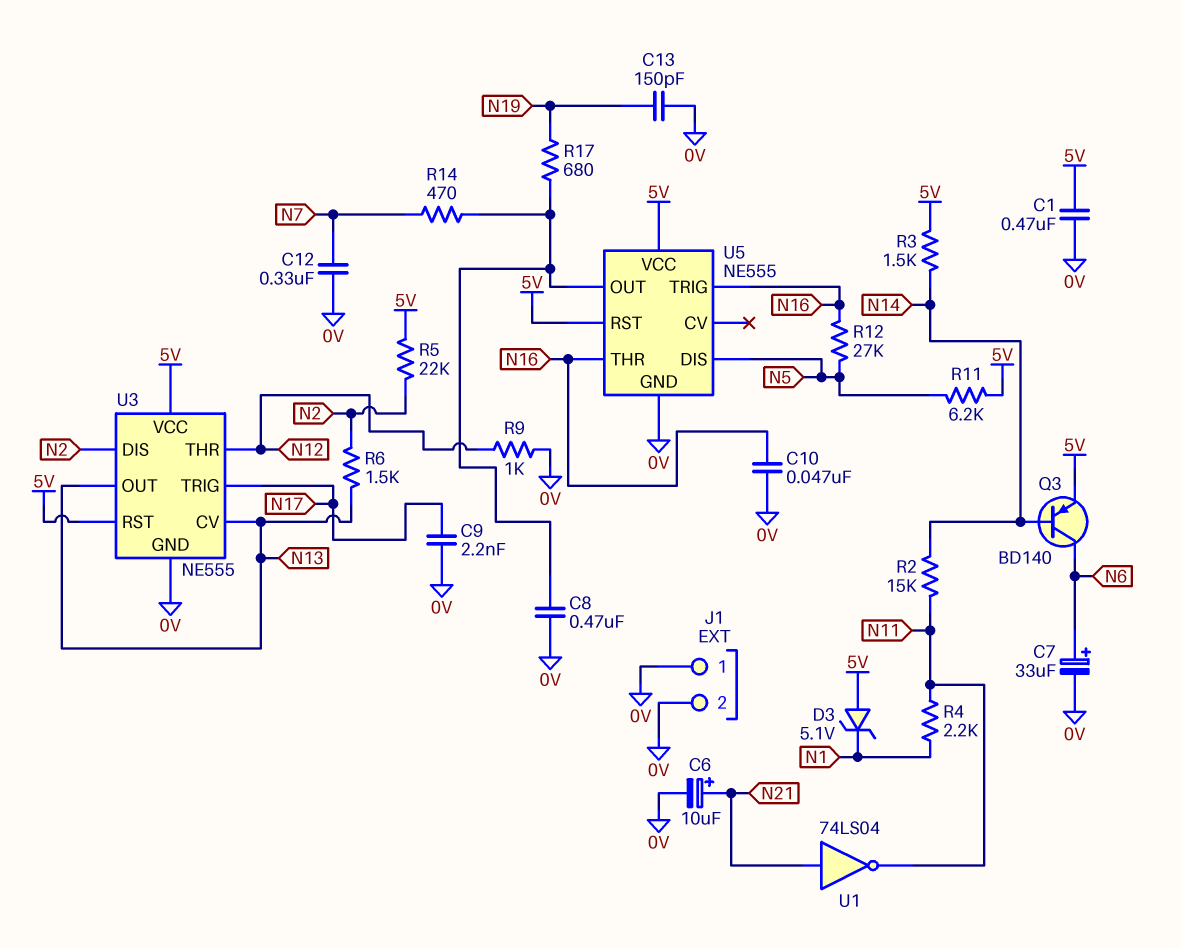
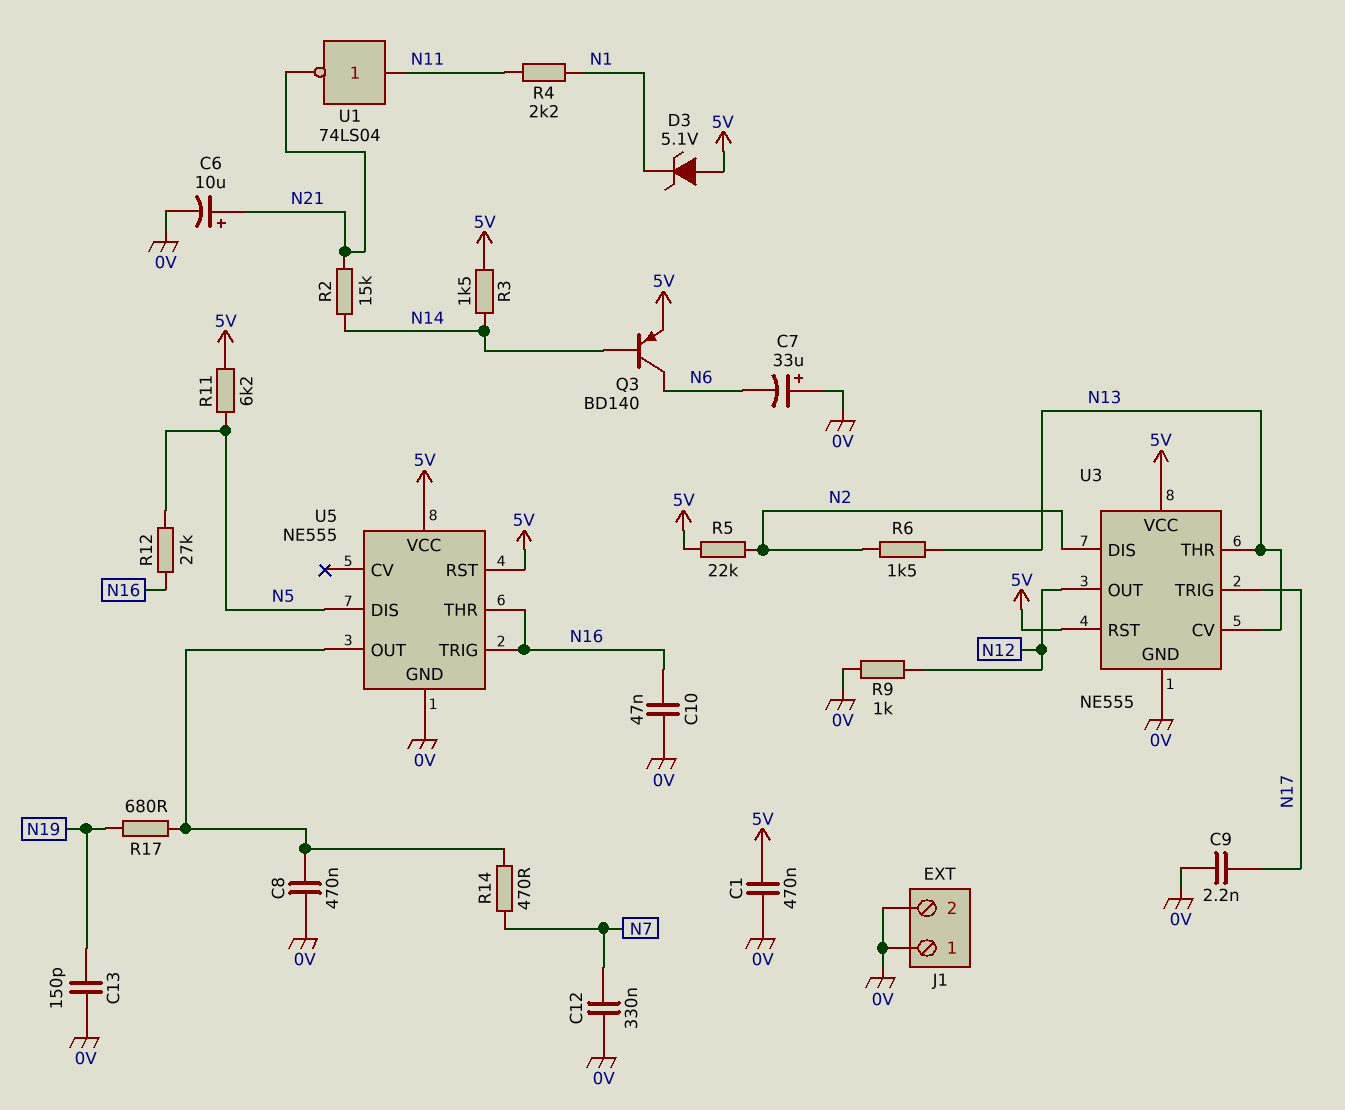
C7: 33uF (plus N6, minus 0V) -> 33uF (plus 0V, minus N6)
R2: 15k (N11, N14) -> 15k (N14, N21)
U1: NOT 74LS04 (in N21, out N11) -> NOT 74LS04 (in N11, out N21)
U3 pin OUT: N13 -> N12
U3 pin THR: N12 -> N13

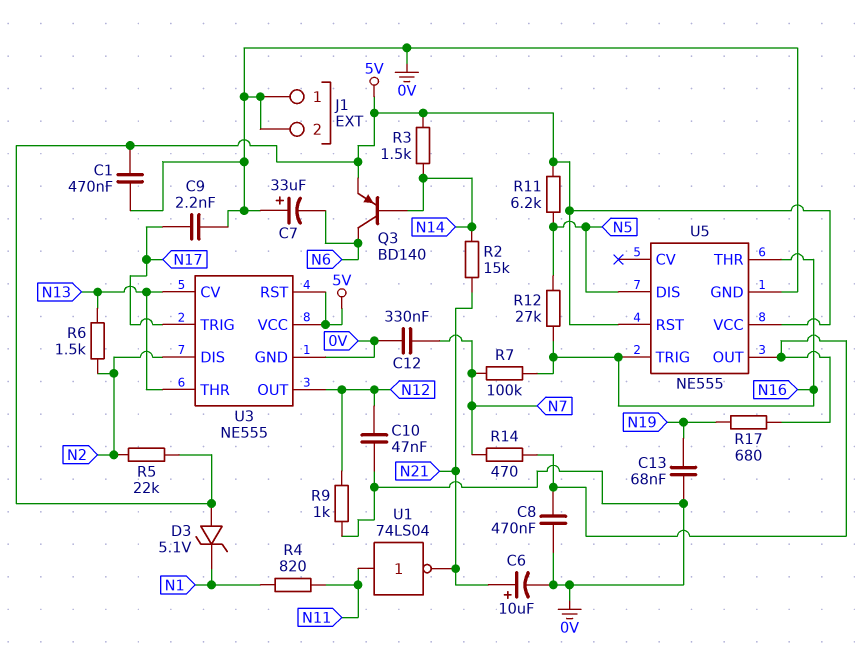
C10: 47nF (0V, N16) -> 47nF (0V, N12)
C13: 150pF (0V, N19) -> 68nF (0V, N19)
R4: 2.2k (N1, N11) -> 820 (N1, N11)
R7: none -> 100k (N7, N16)

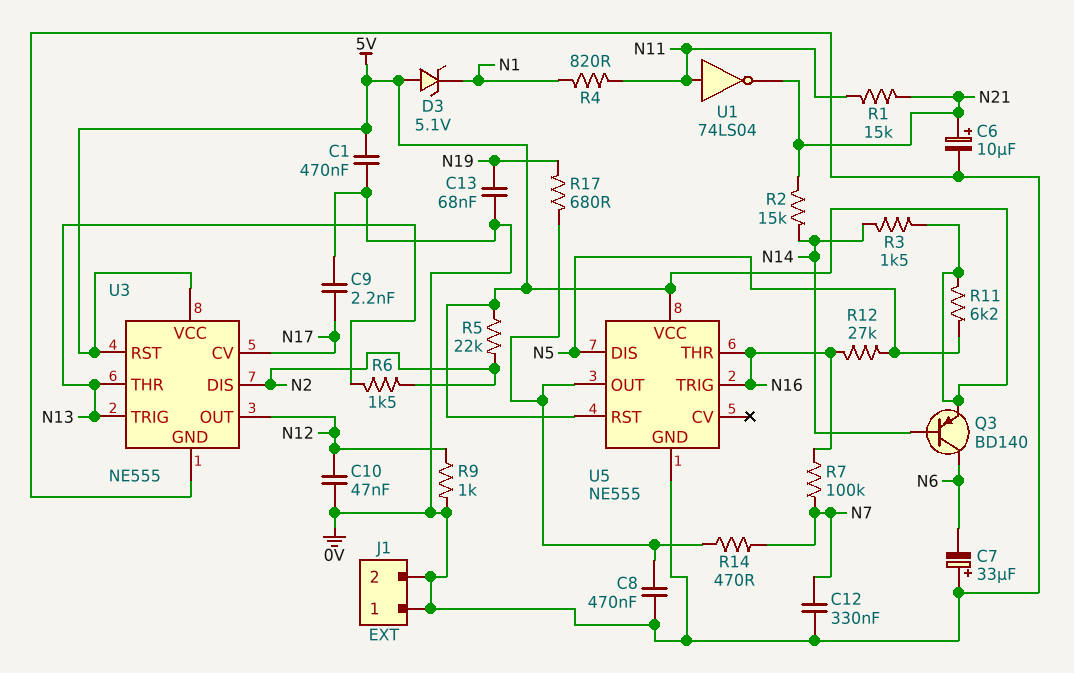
R1: none -> 15k (N11, N21)
U3 pin CV: N13 -> N17
U3 pin TRIG: N17 -> N13

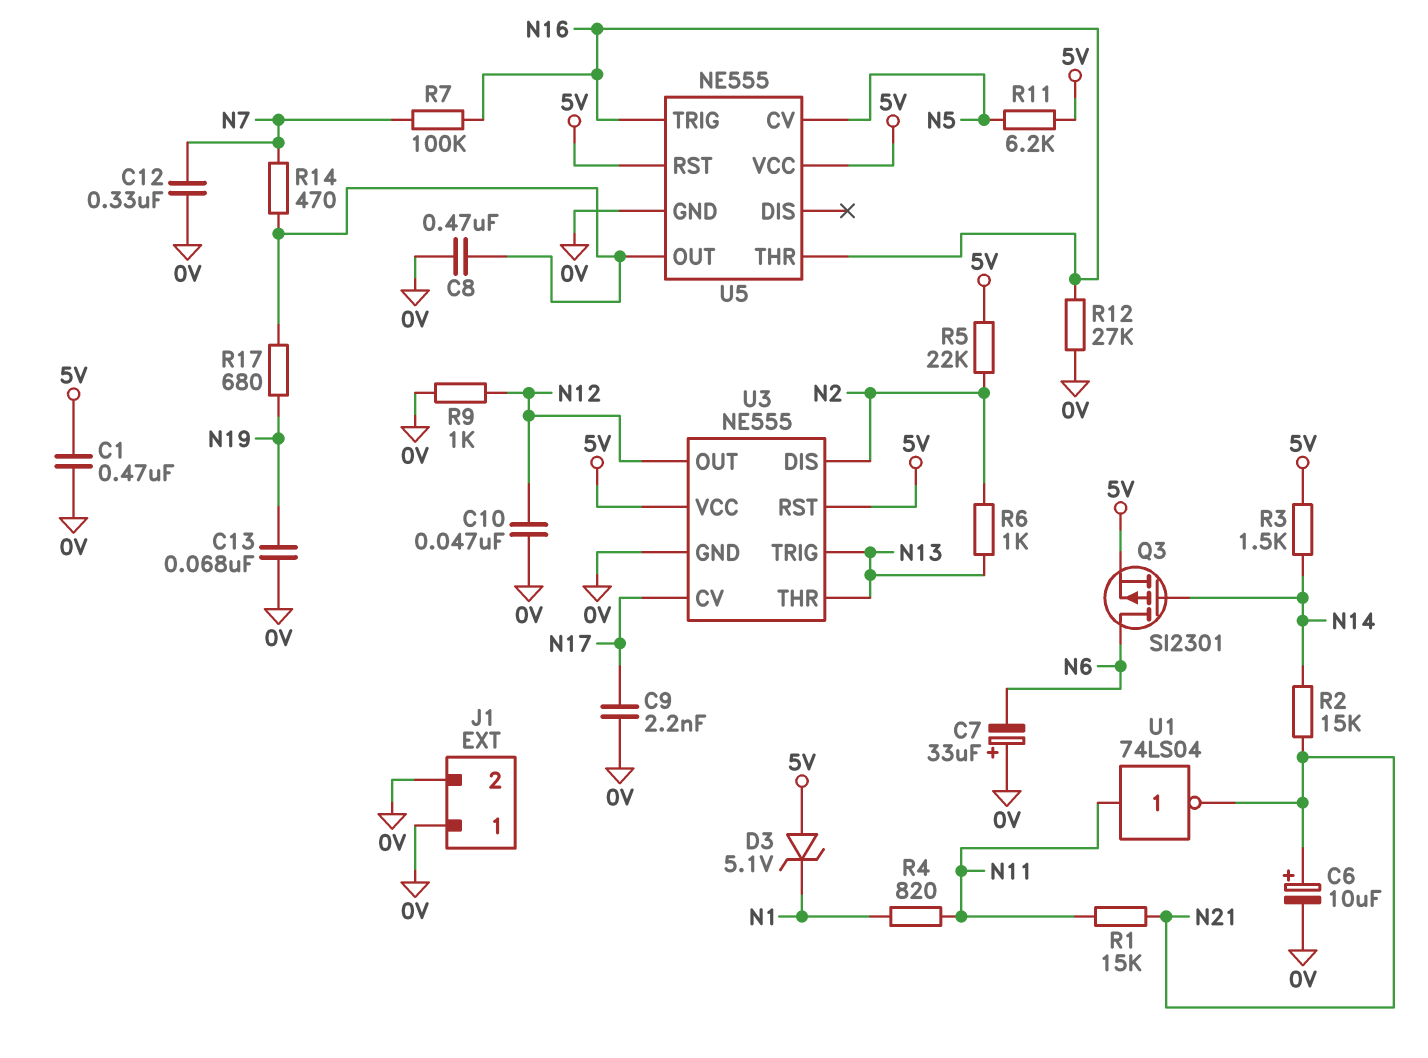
Q3: PNP BD140 (B N14, C N6, E 5V) -> PMOS SI2301 (G N14, D N6, S 5V)
R6: 1.5k (N2, N13) -> 1k (N2, N13)
R12: 27k (N5, N16) -> 27k (0V, N16)
U5 pin CV: none -> N5
U5 pin DIS: N5 -> none

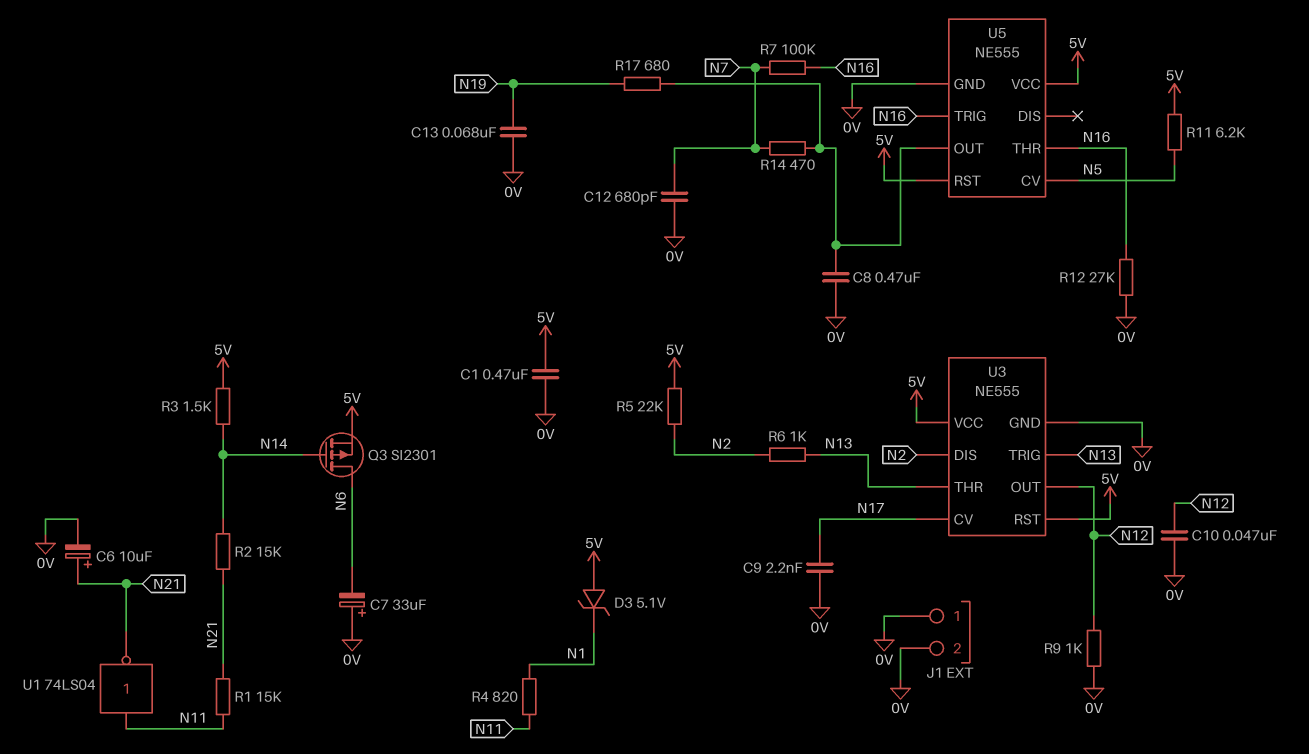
C12: 330nF (0V, N7) -> 680pF (0V, N7)

